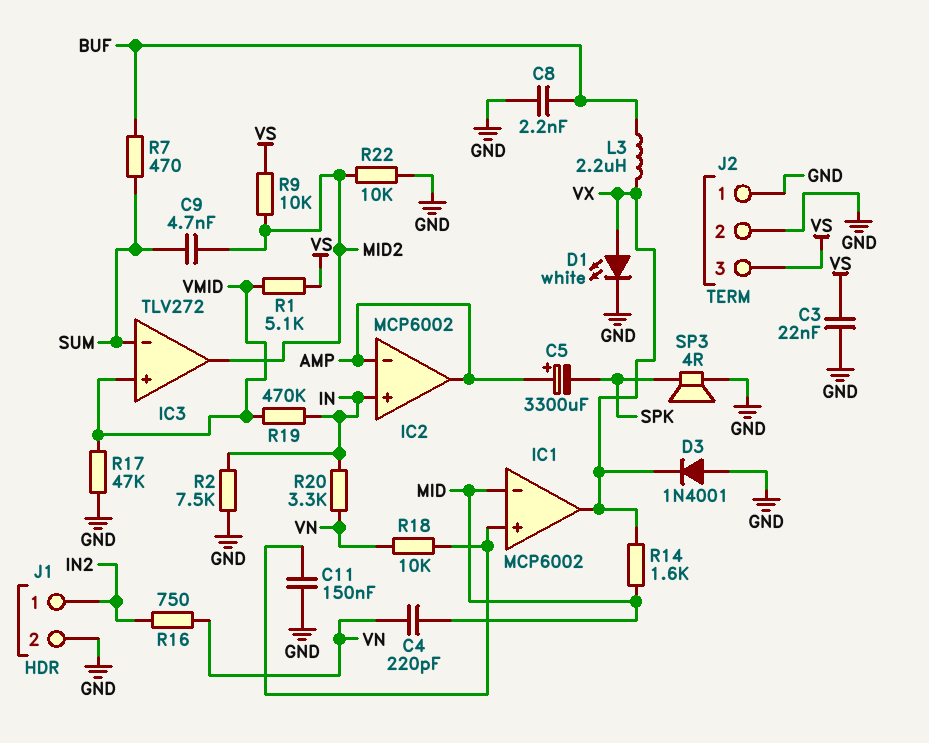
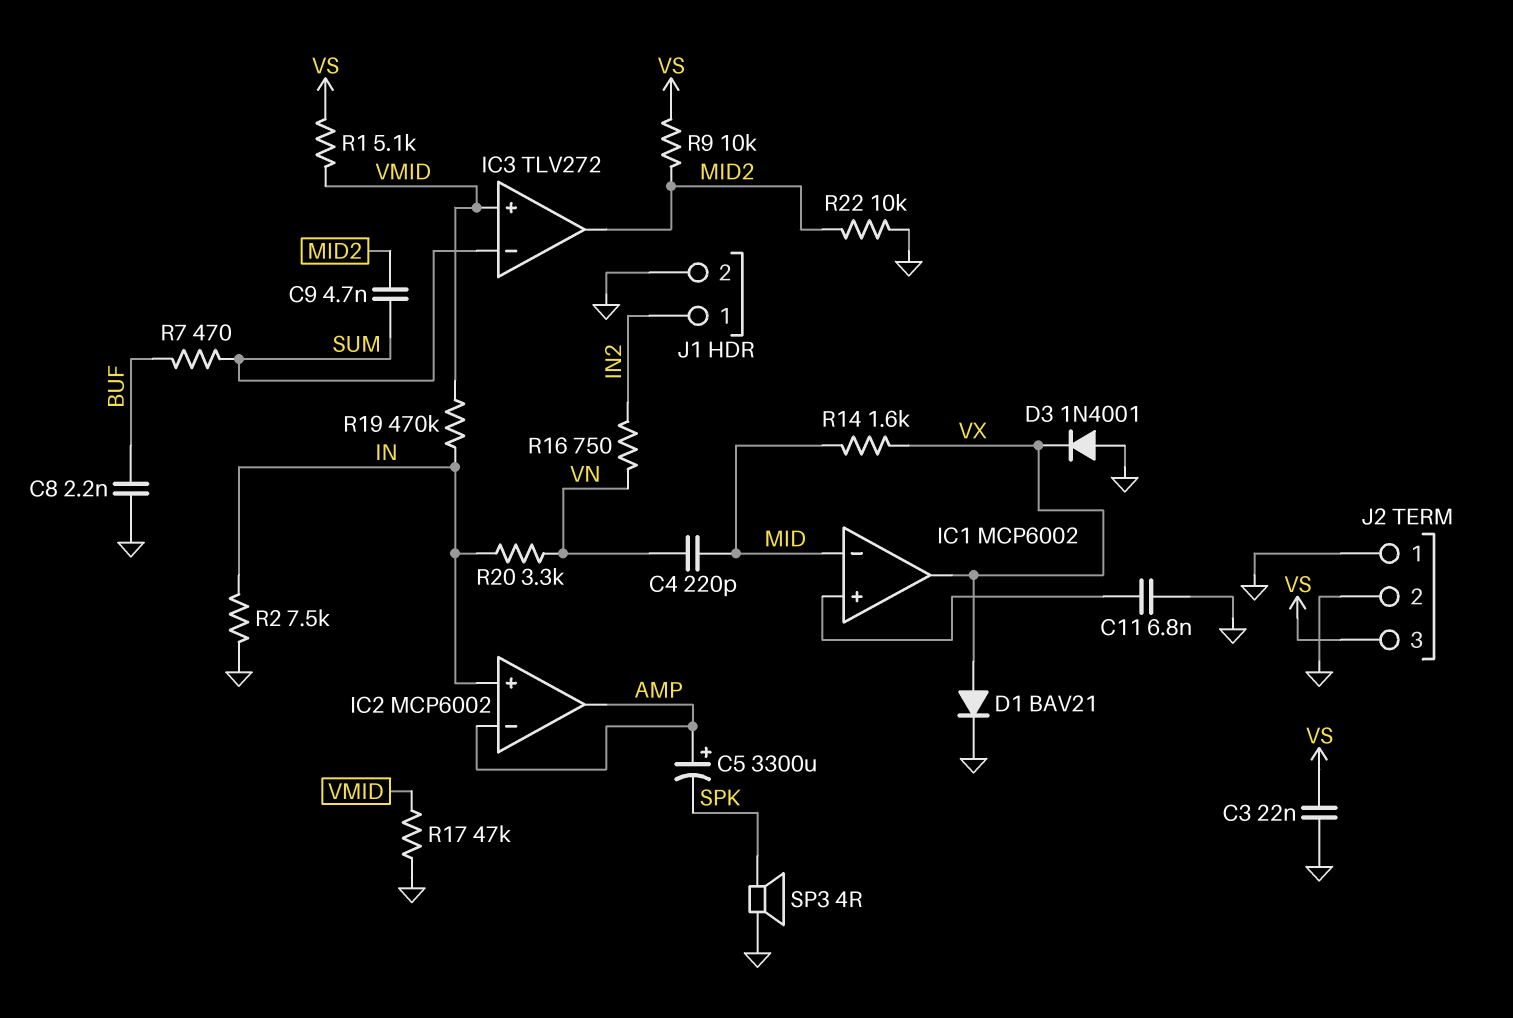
C11: 150nF (GND, IC1/in+) -> 6.8nF (GND, IC1/in+)
D1: LED white (A VX, K GND) -> diode BAV21 (A VX, K GND)
L3: 2.2uH (BUF, VX) -> none
R18: 10k (IC1/in+, VN) -> none

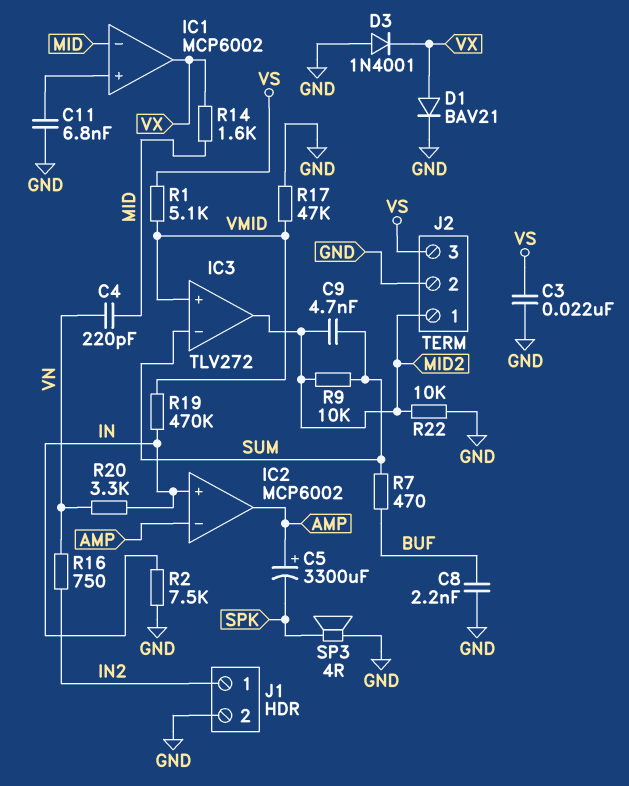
J2 pin 1: GND -> MID2
R9: 10k (MID2, VS) -> 10k (MID2, SUM)

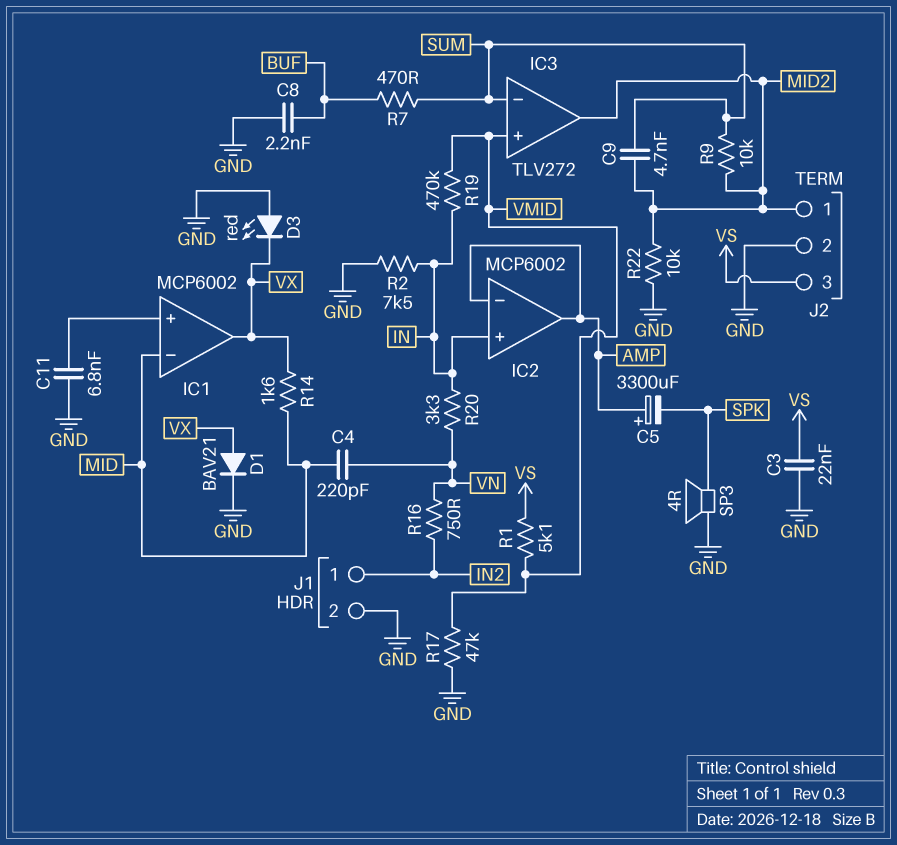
D3: diode 1N4001 (A GND, K VX) -> LED red (A GND, K VX)

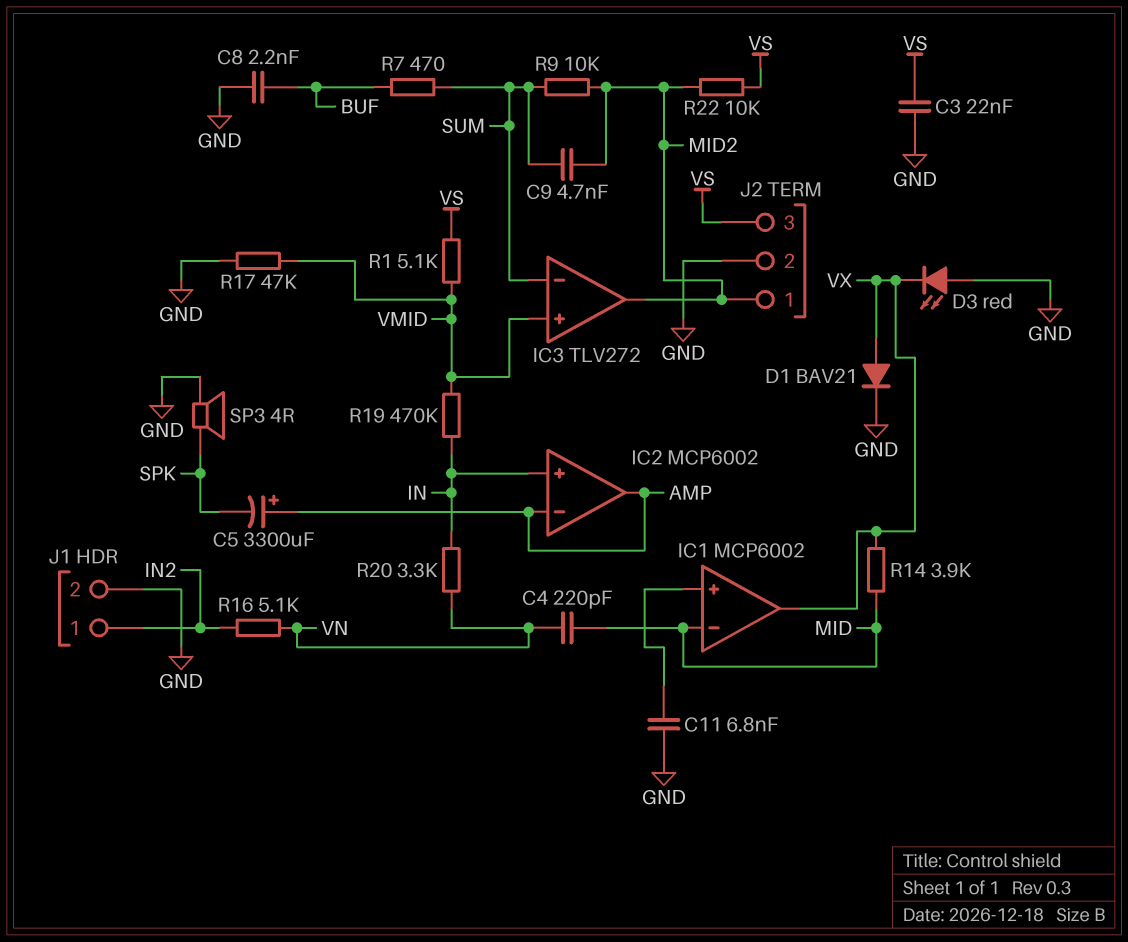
R2: 7.5k (GND, IN) -> none
R14: 1.6k (MID, VX) -> 3.9k (MID, VX)
R16: 750 (IN2, VN) -> 5.1k (IN2, VN)
R22: 10k (GND, MID2) -> 10k (MID2, VS)

